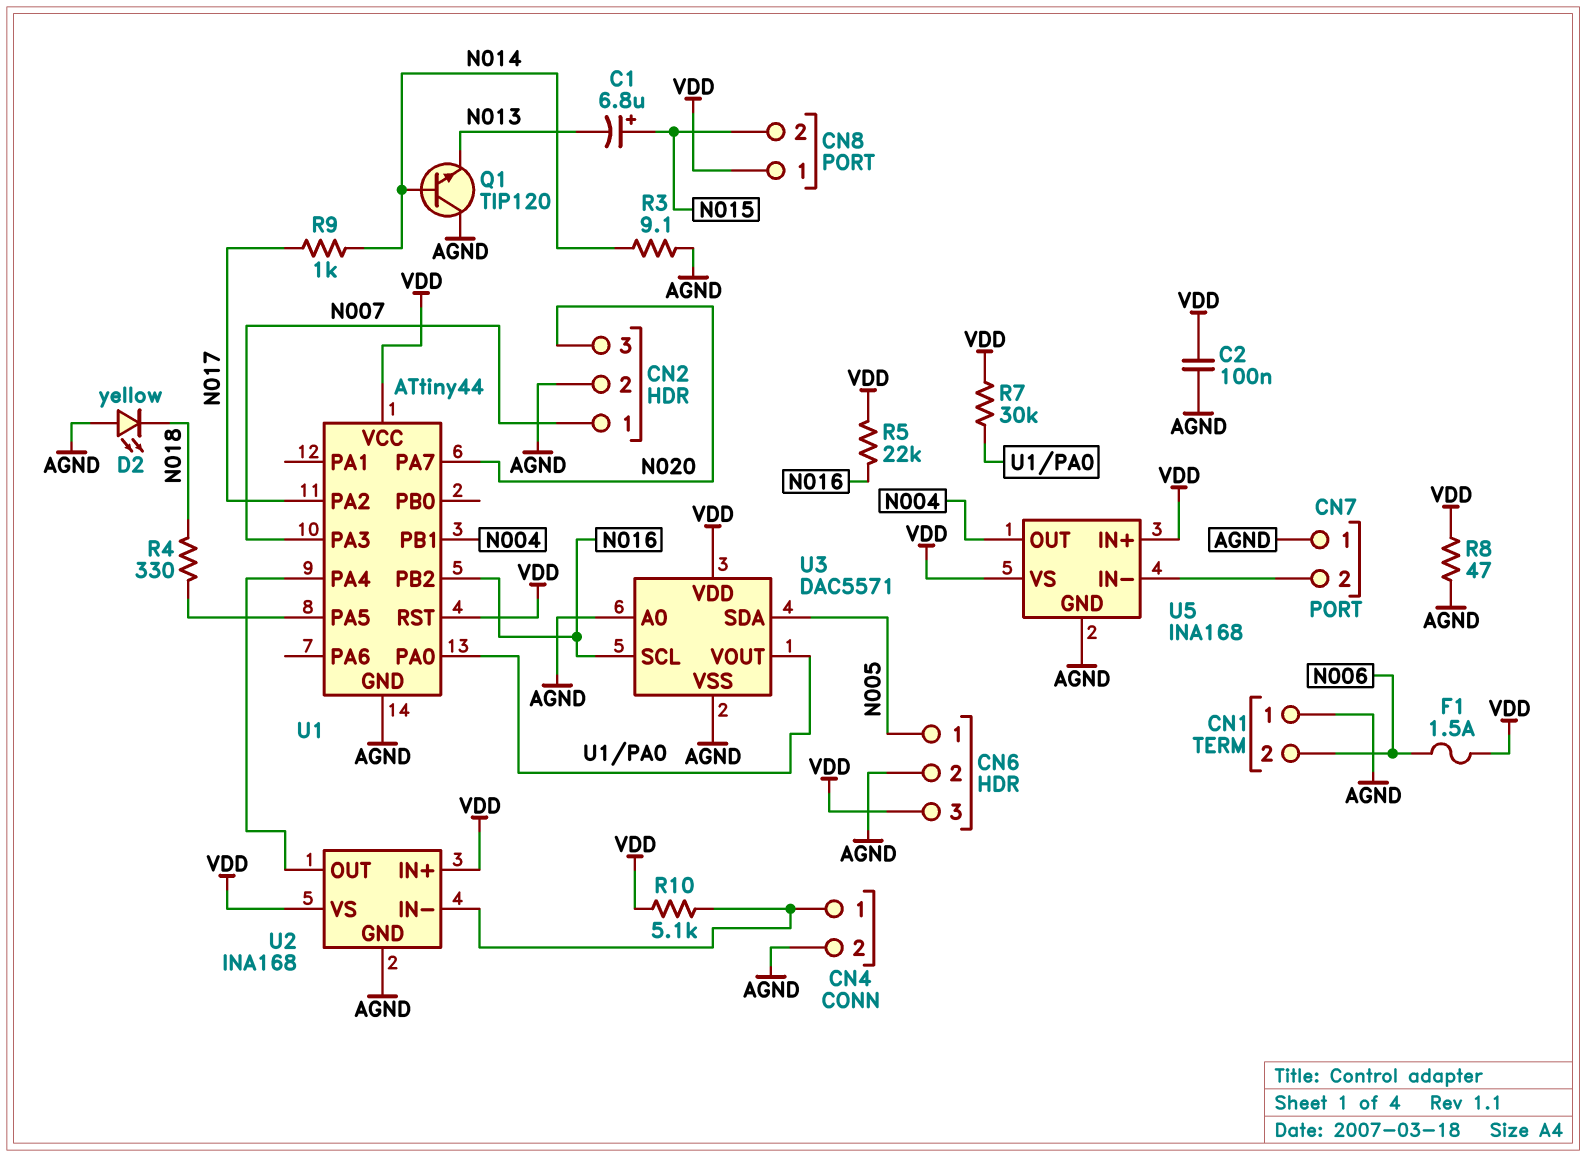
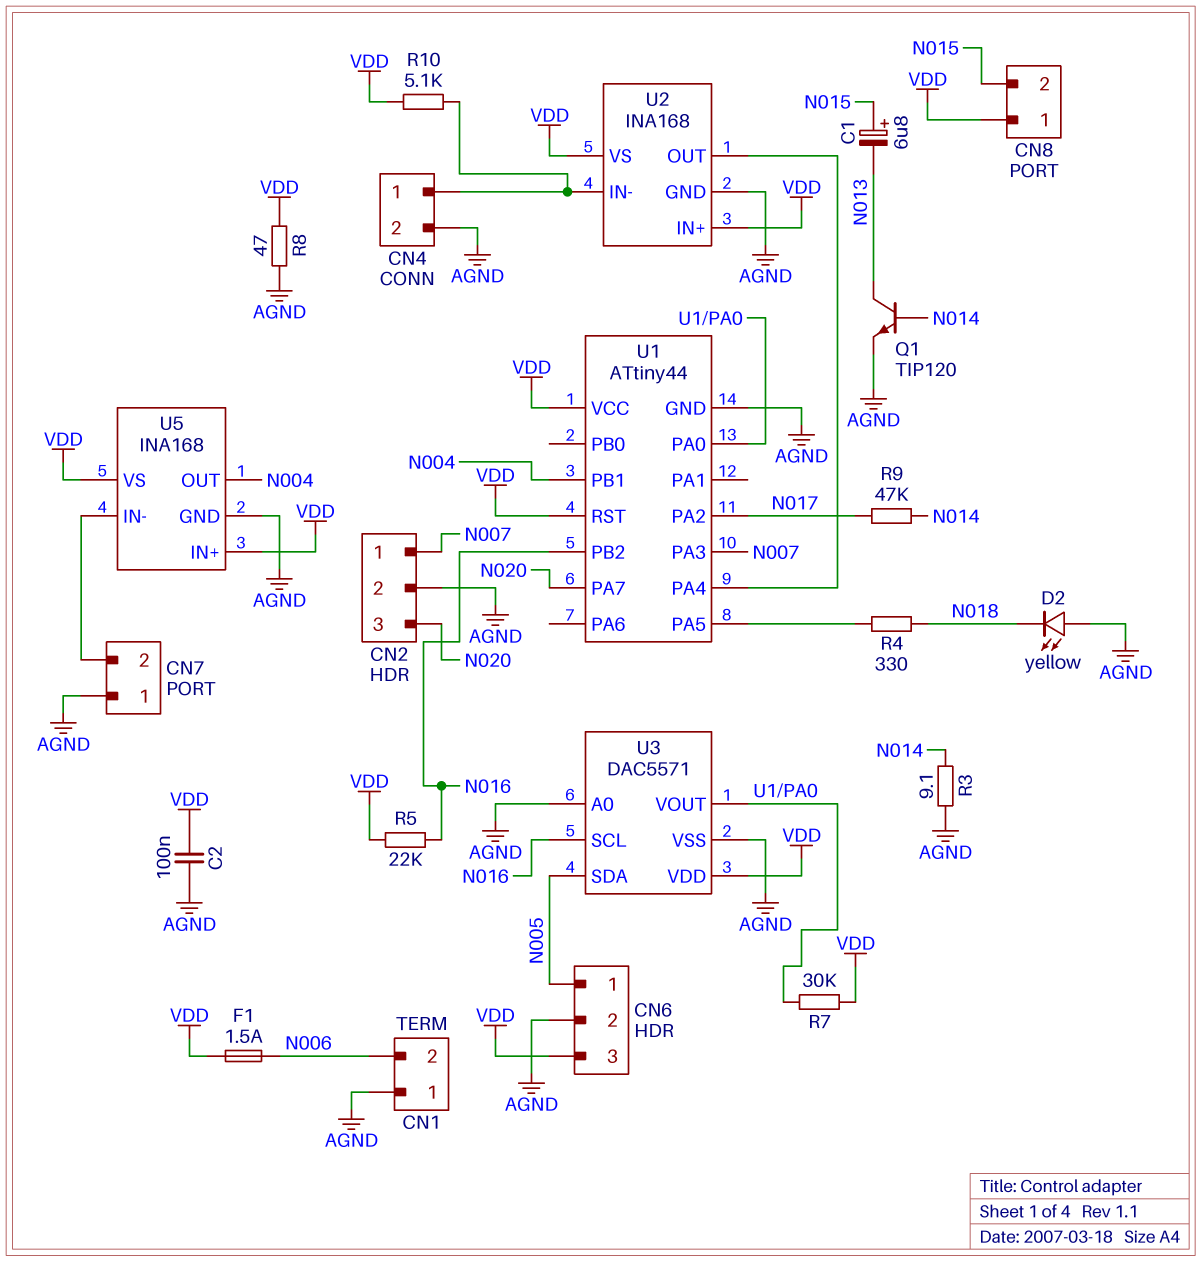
Q1: NPN TIP120 (B N014, C AGND, E N013) -> NPN TIP120 (B N014, C N013, E AGND)
R9: 1k (N014, N017) -> 47k (N014, N017)

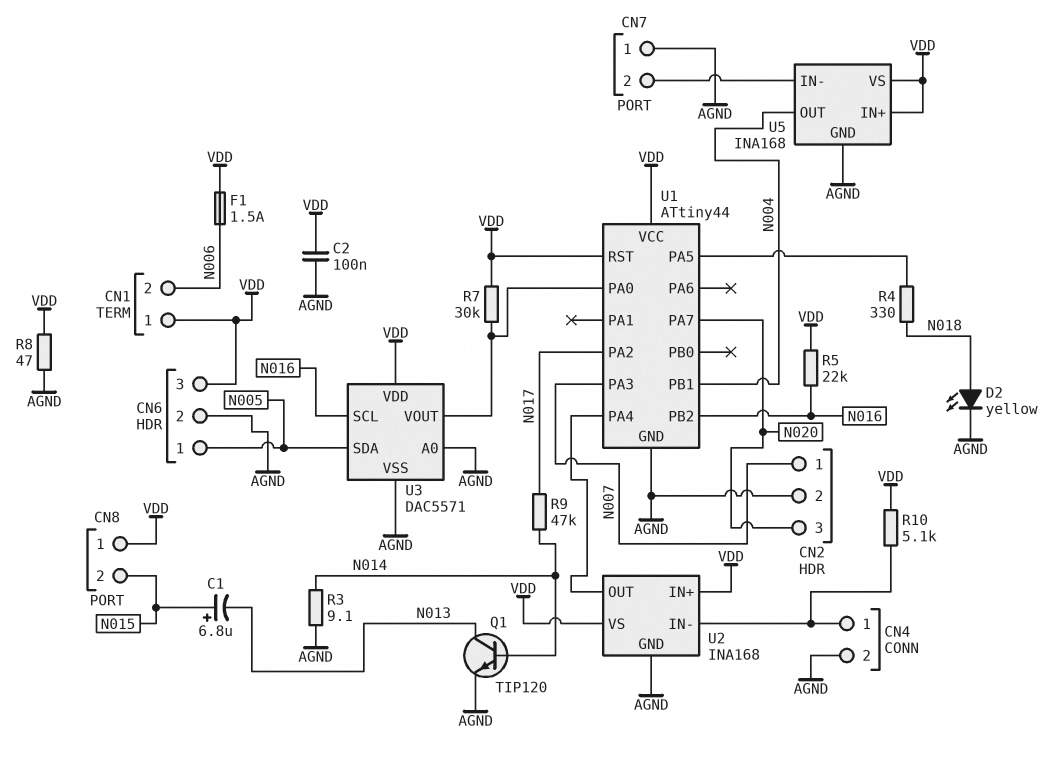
CN1 pin 1: AGND -> VDD
D2: LED yellow (A AGND, K N018) -> LED yellow (A N018, K AGND)

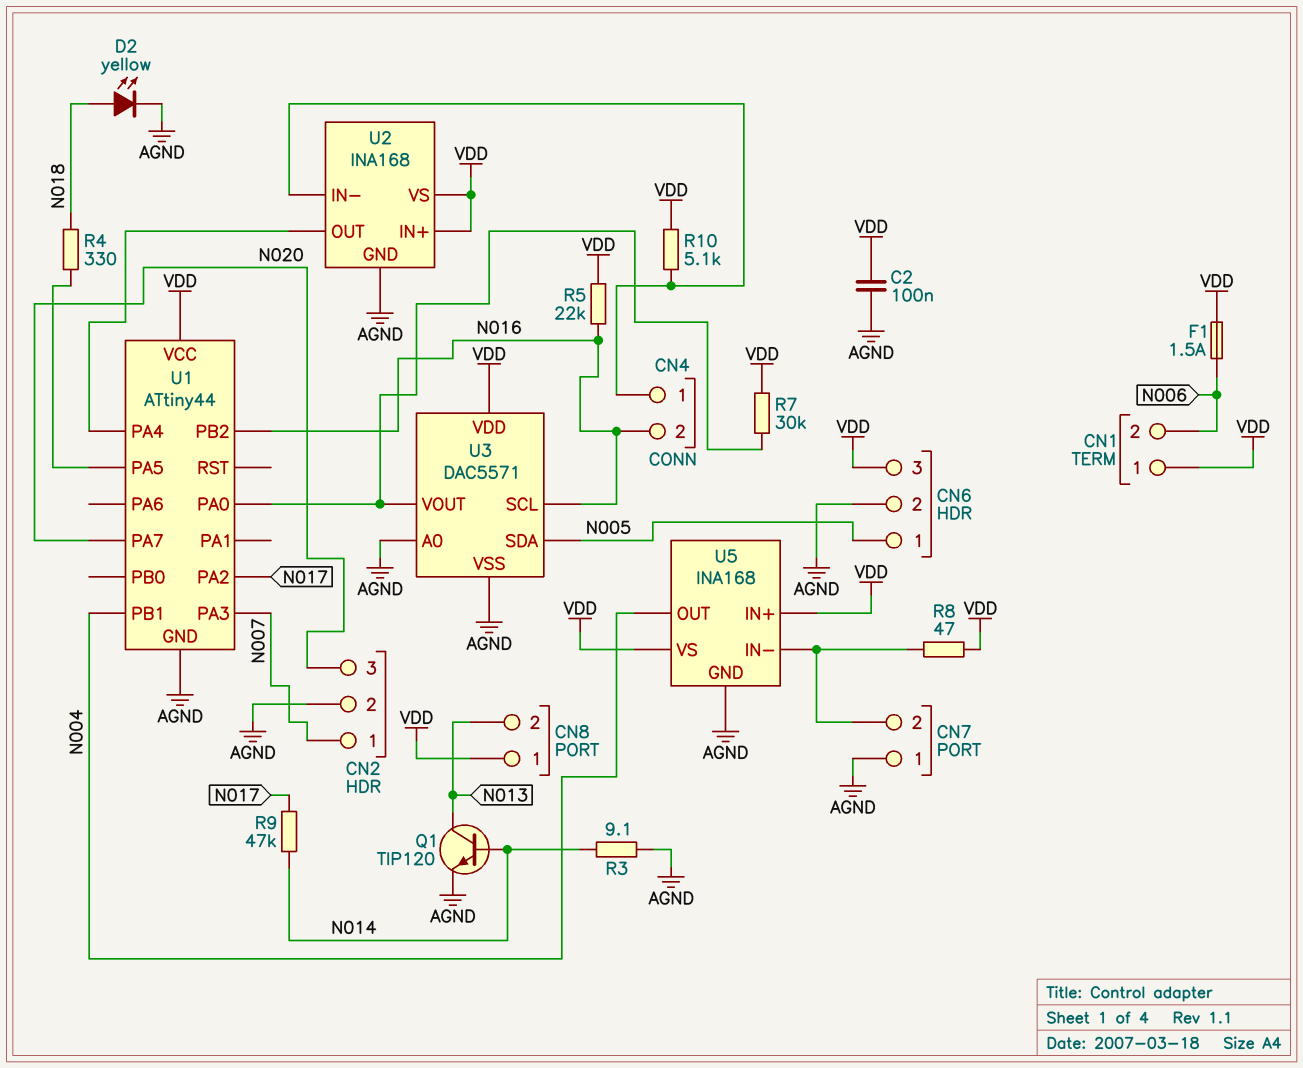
C1: 6.8uF (plus N015, minus N013) -> none
CN4 pin 2: AGND -> N016
CN8 pin 2: N015 -> N013
R8: 47 (AGND, VDD) -> 47 (CN7/2, VDD)
U1 pin RST: VDD -> none

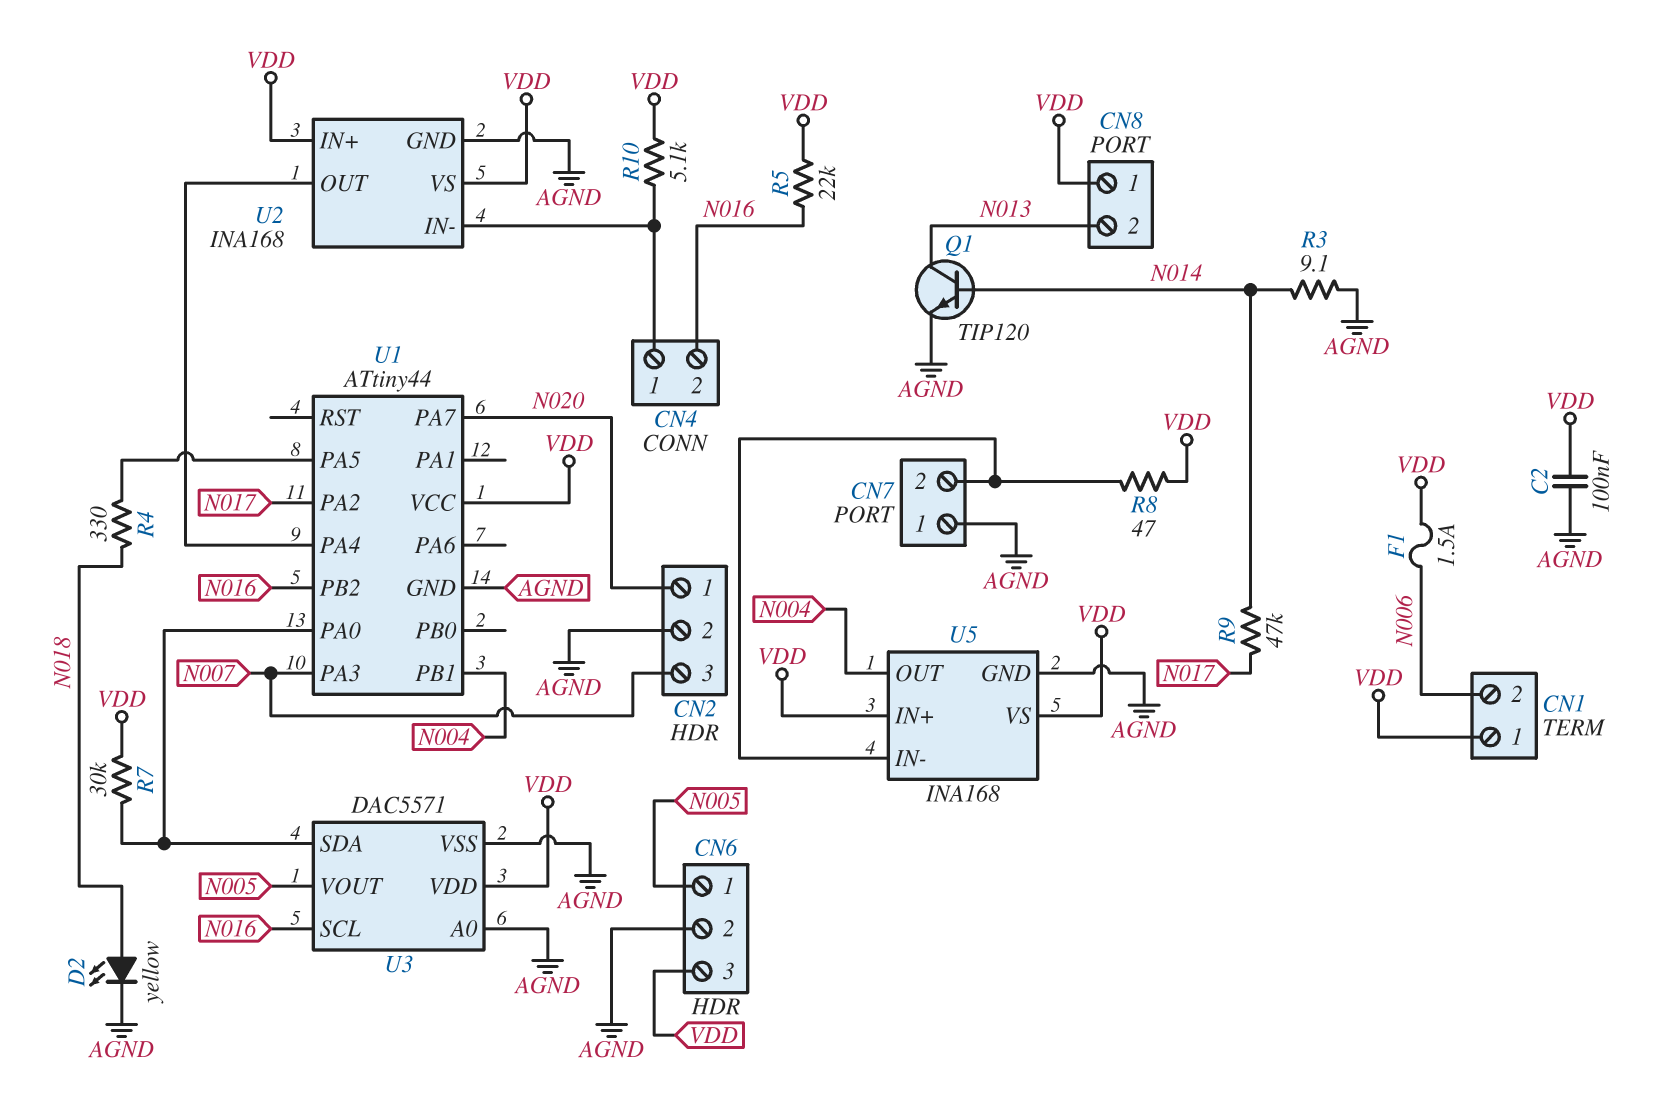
CN2 pin 1: N007 -> N020
CN2 pin 3: N020 -> N007
U3 pin SDA: N005 -> U1/PA0
U3 pin VOUT: U1/PA0 -> N005

